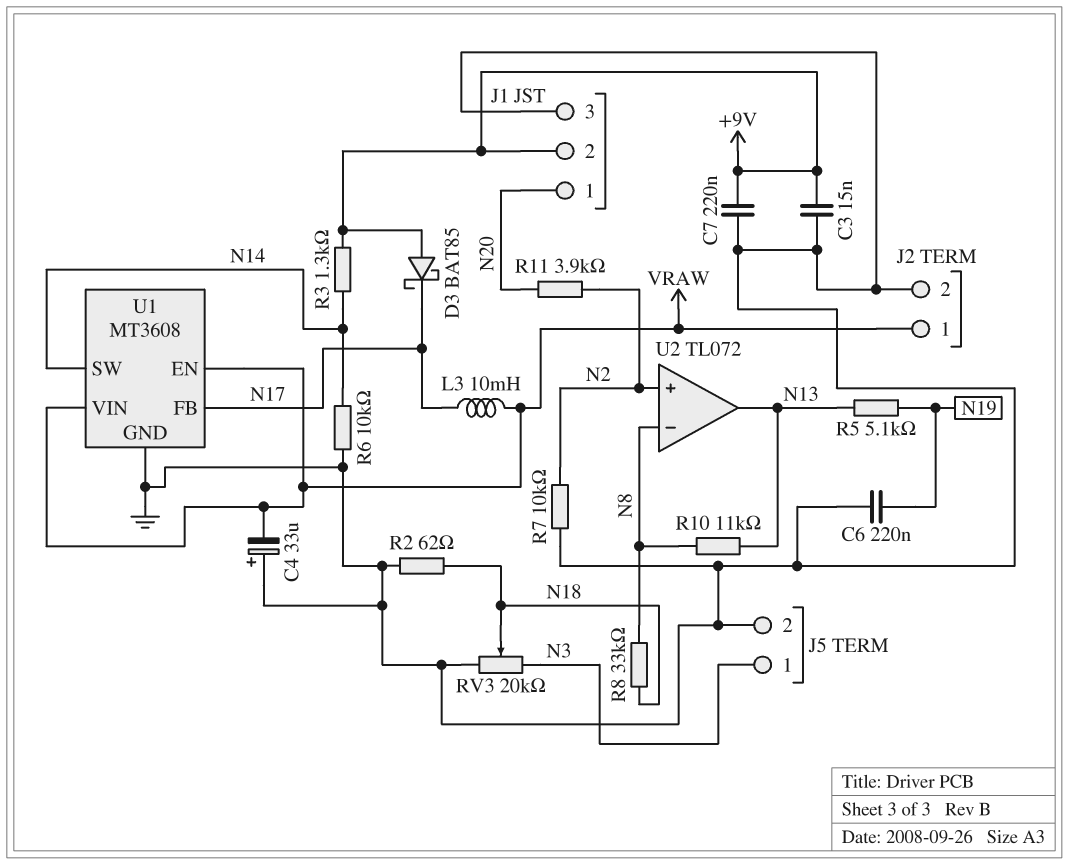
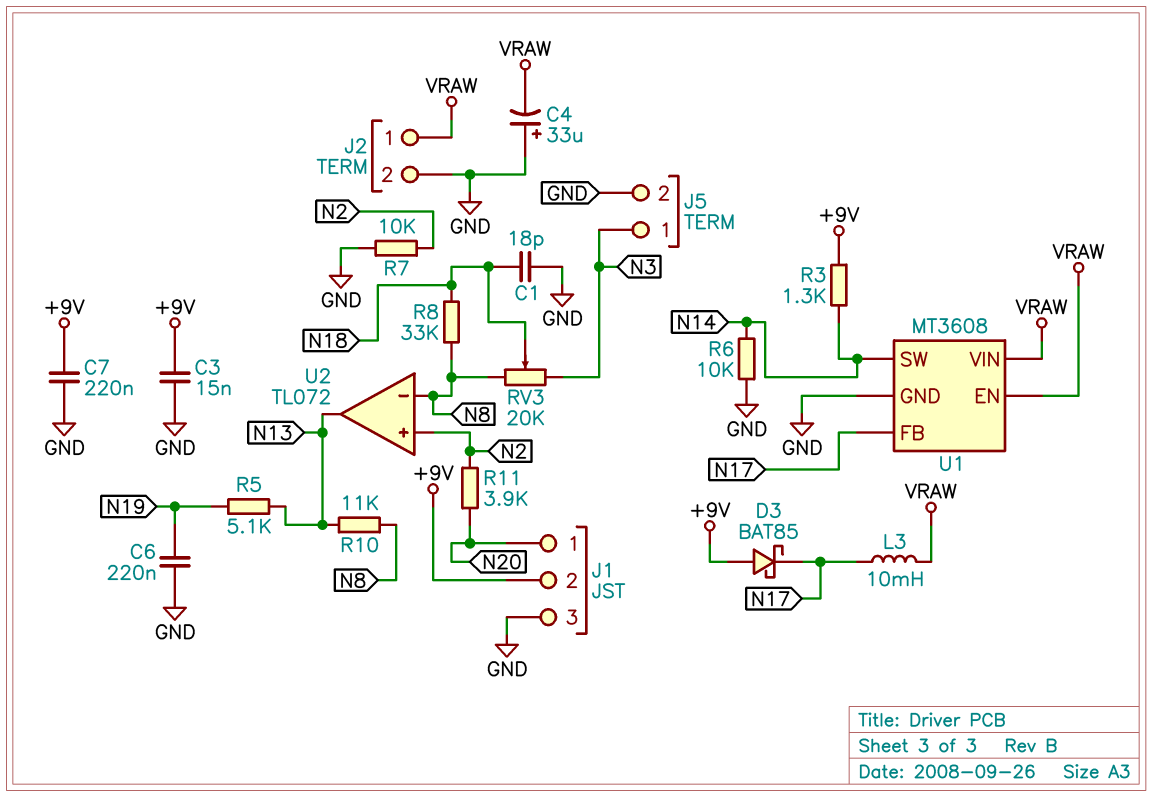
C1: none -> 18pF (GND, N18)
R2: 62 (GND, N18) -> none
RV3: 20k (GND, N3, wiper N18) -> 20k (N3, N8, wiper N18)

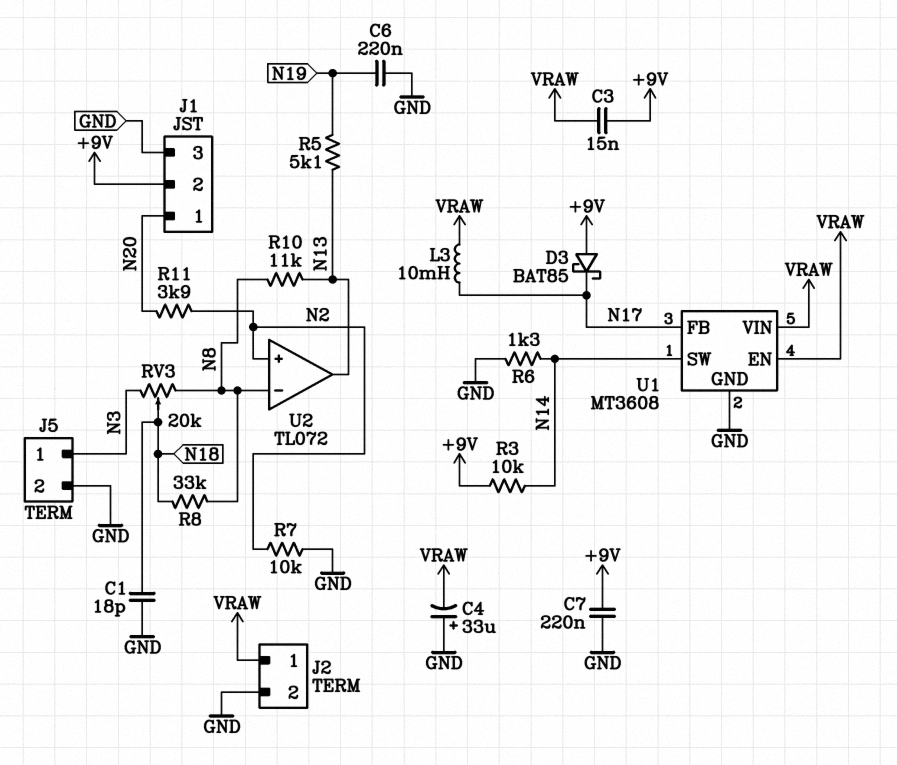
C3: 15nF (+9V, GND) -> 15nF (+9V, VRAW)
R3: 1.3k (+9V, N14) -> 10k (+9V, N14)
R6: 10k (GND, N14) -> 1.3k (GND, N14)

